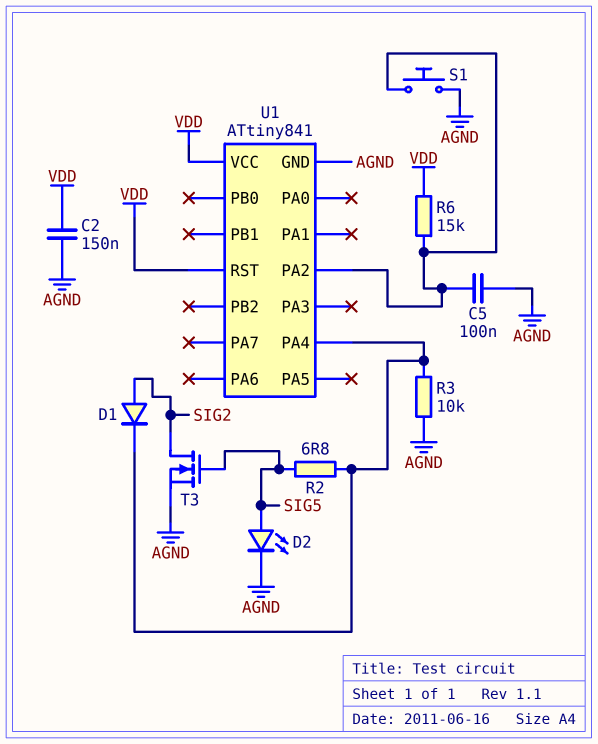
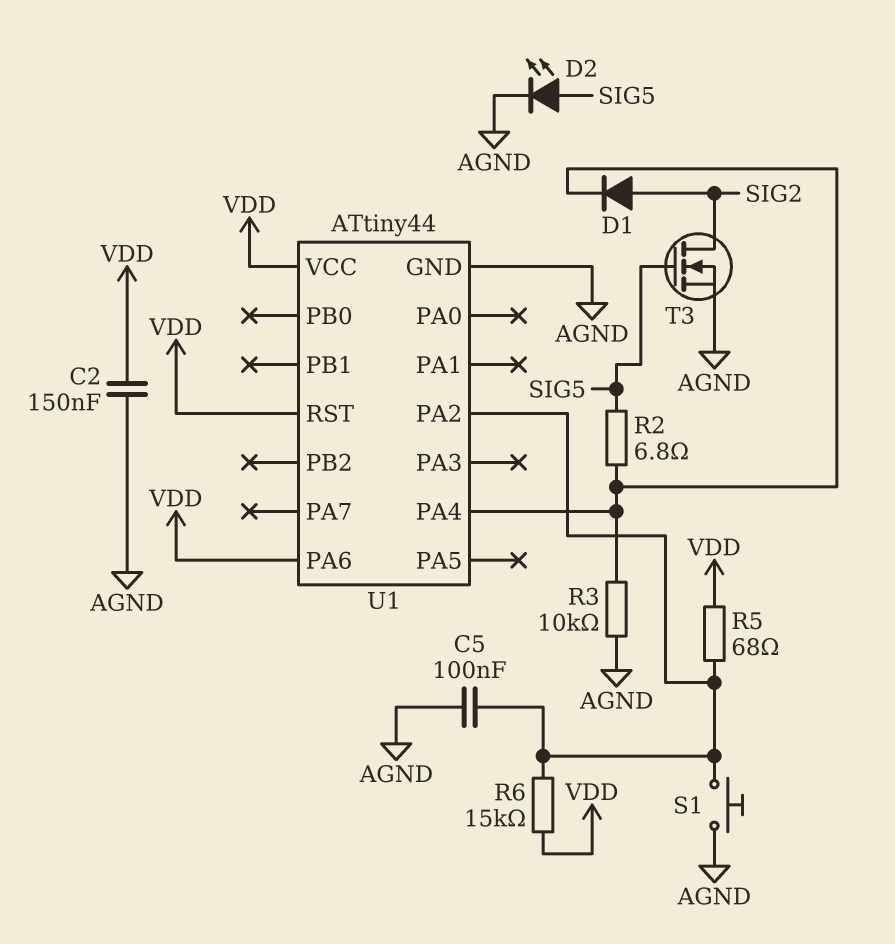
R5: none -> 68 (U1/PA2, VDD)
U1: ATtiny841 -> ATtiny44
U1 pin PA6: none -> VDD

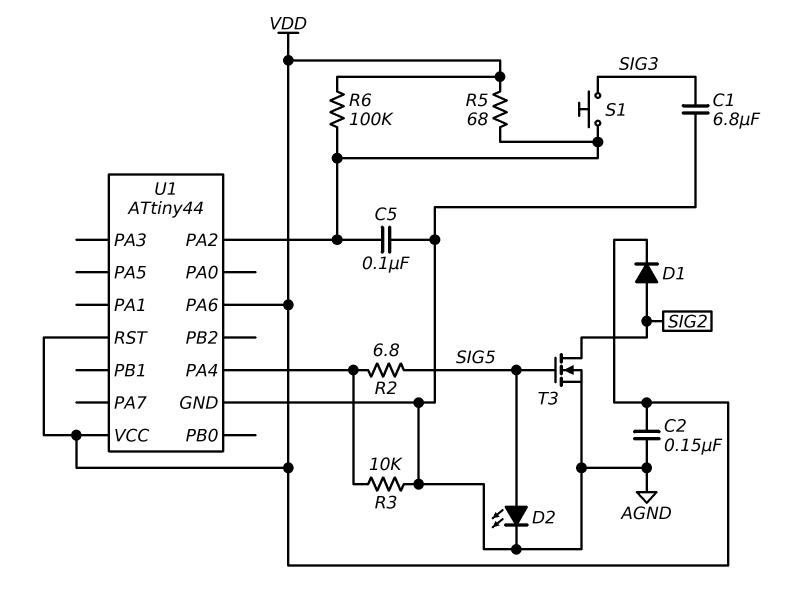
C1: none -> 6.8uF (AGND, SIG3)
D1: diode (A SIG2, K U1/PA4) -> diode (A SIG2, K VDD)
R6: 15k (U1/PA2, VDD) -> 100k (U1/PA2, VDD)
S1: button (AGND, U1/PA2) -> button (SIG3, U1/PA2)

